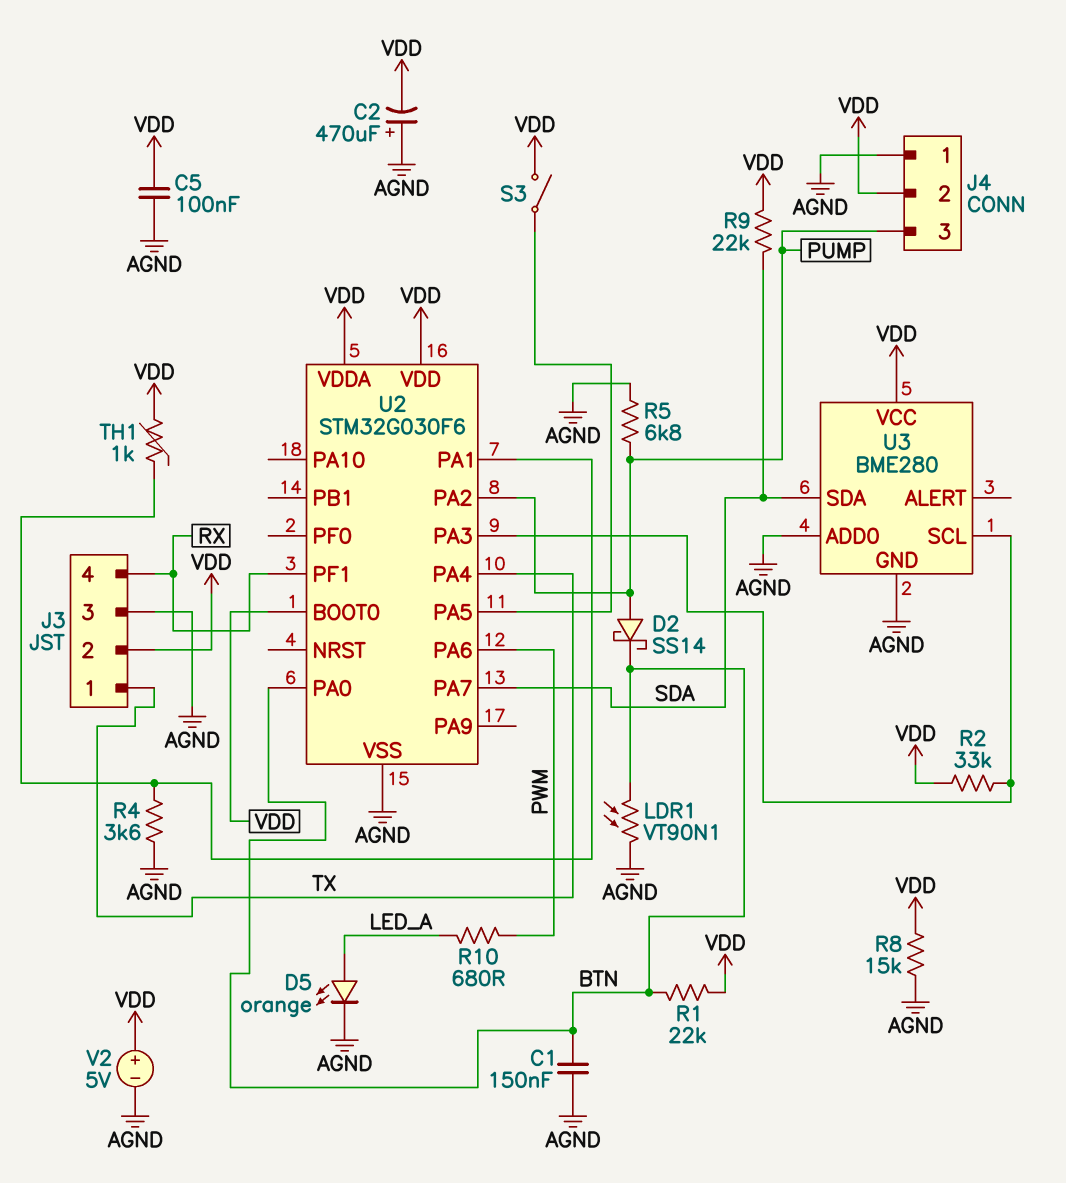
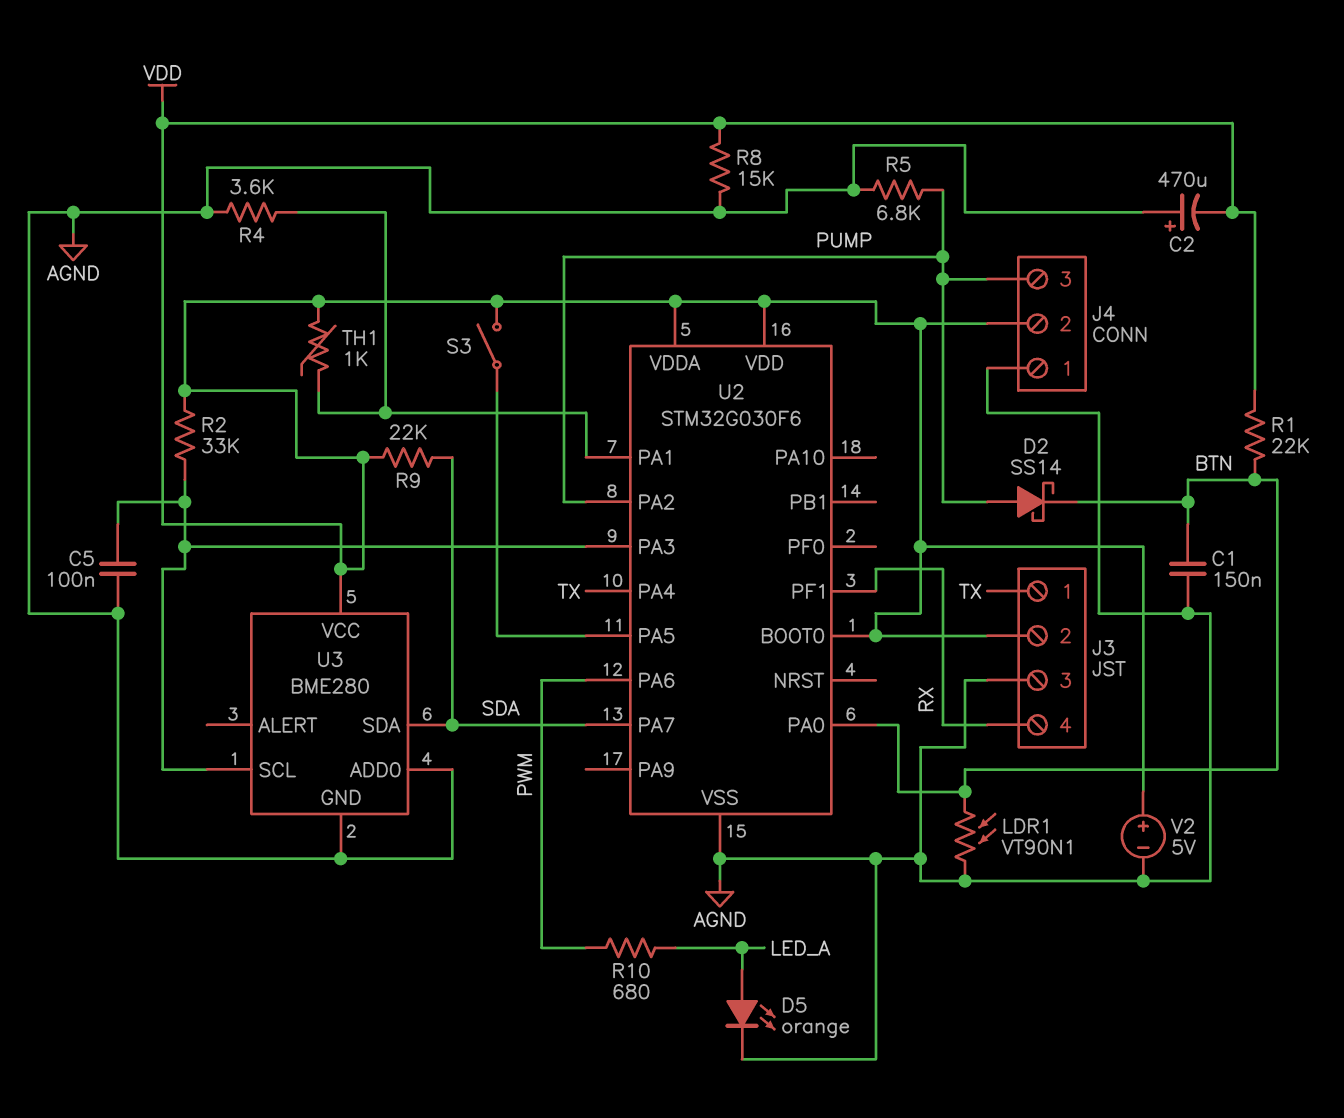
C5: 100nF (AGND, VDD) -> 100nF (AGND, U2/PA3)

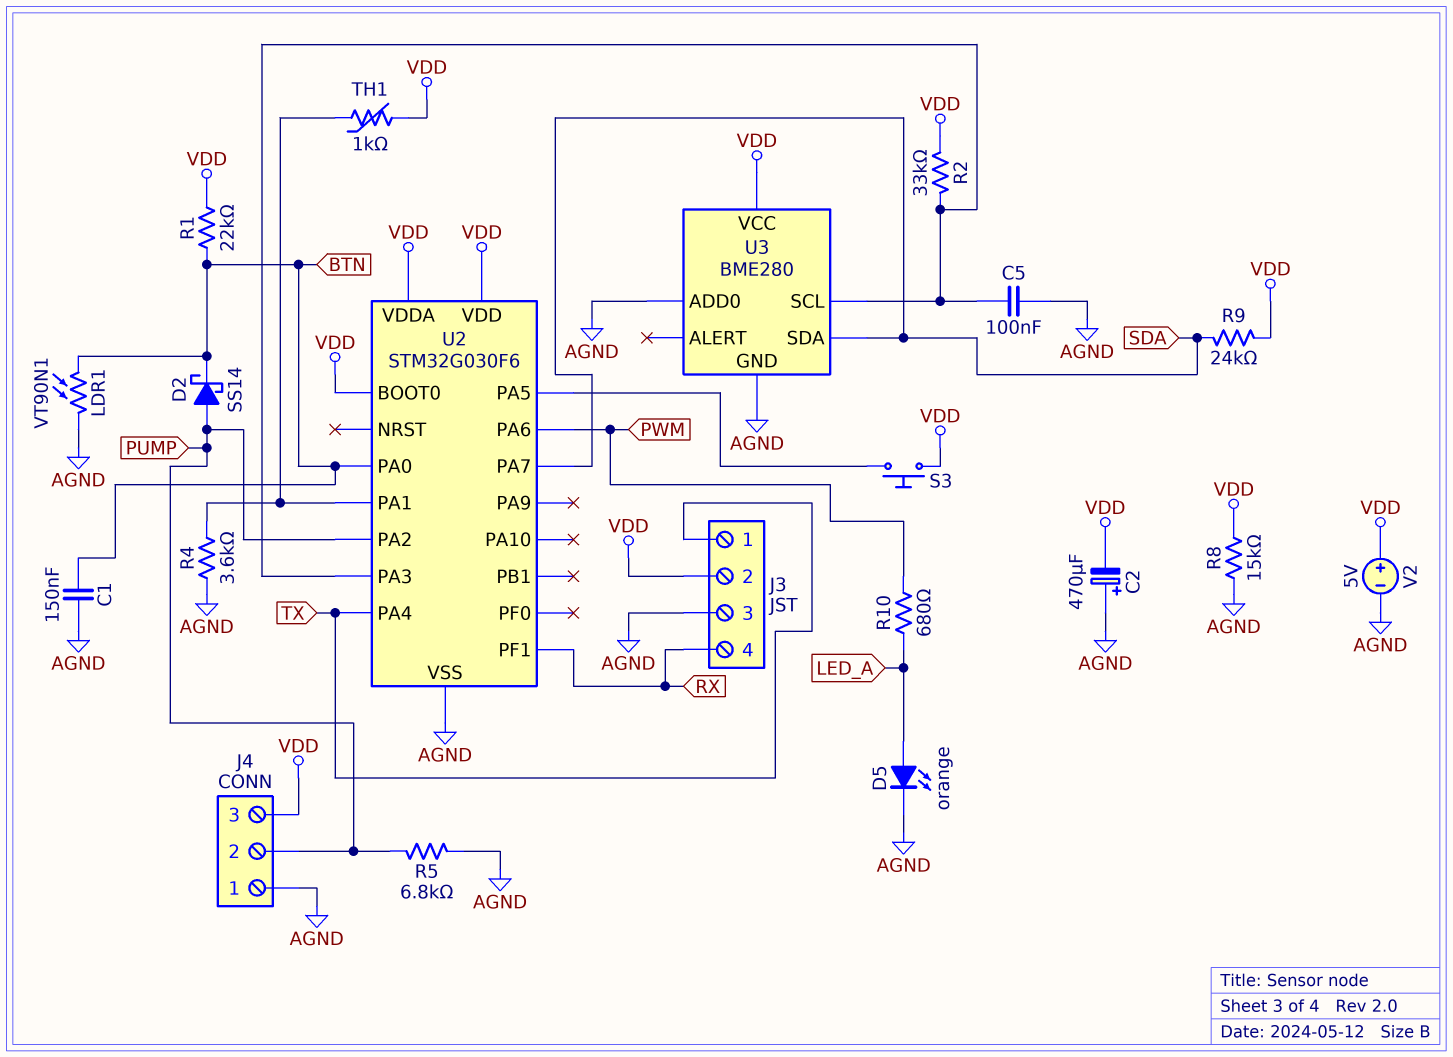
J4 pin 2: VDD -> PUMP
J4 pin 3: PUMP -> VDD
R9: 22k (SDA, VDD) -> 24k (SDA, VDD)
S3: switch (U2/PA5, VDD) -> button (U2/PA5, VDD)

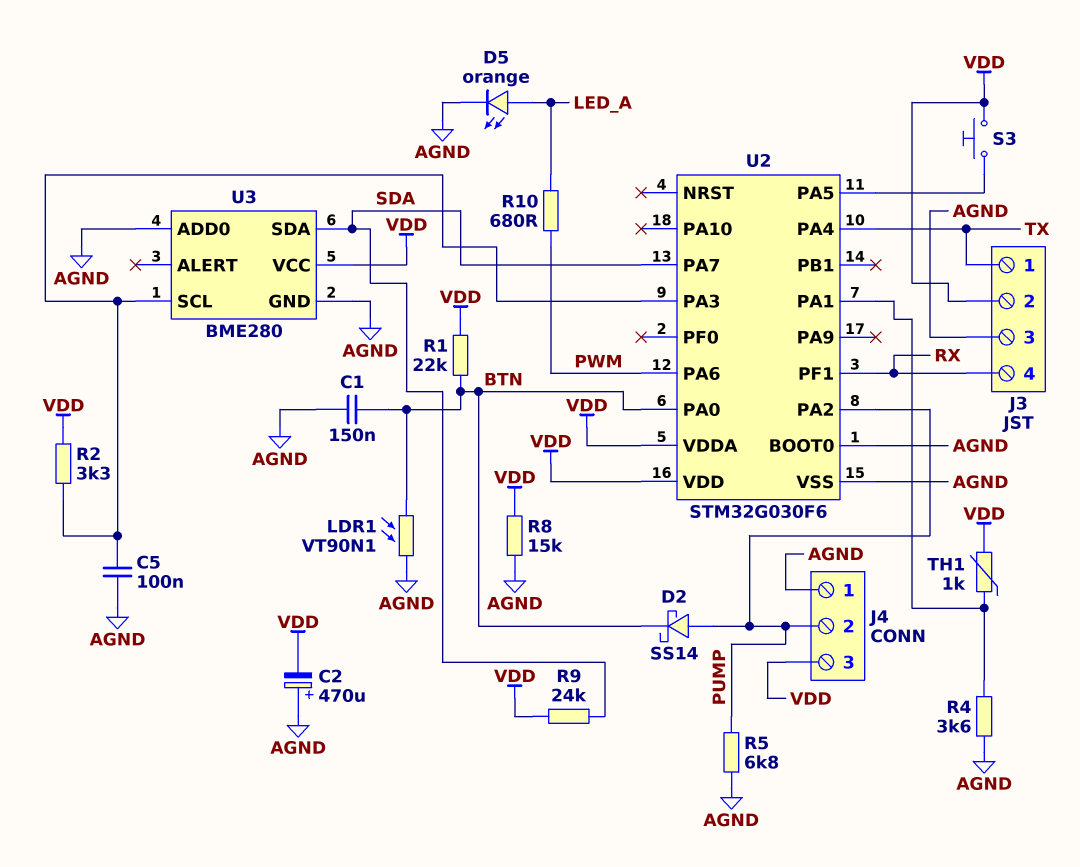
R2: 33k (U2/PA3, VDD) -> 3.3k (U2/PA3, VDD)
U2 pin BOOT0: VDD -> AGND
V2: 5V (plus VDD, minus AGND) -> none

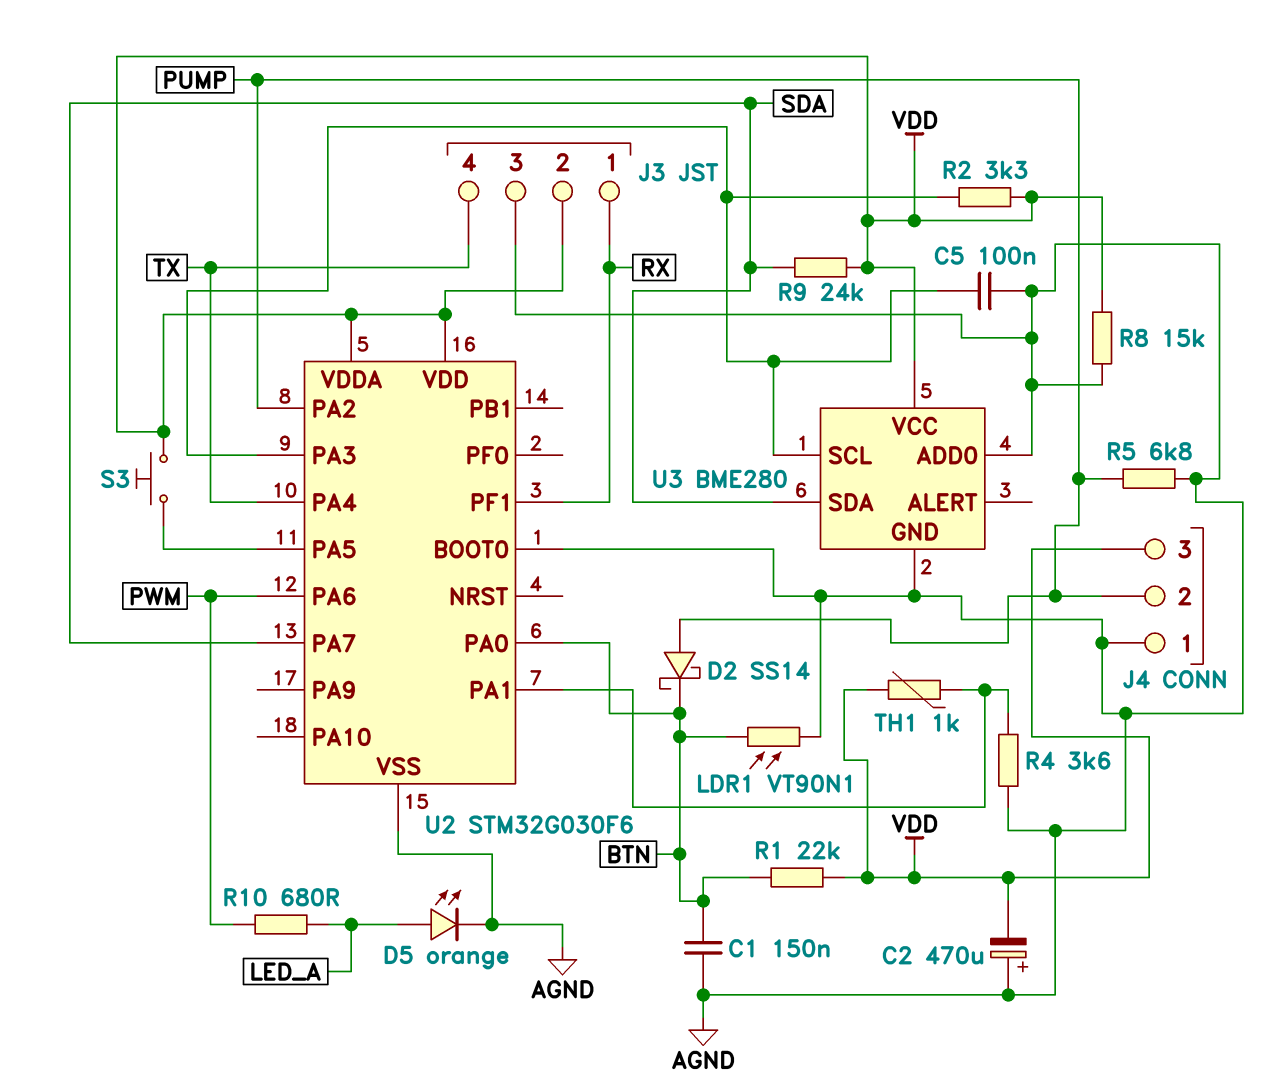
J3 pin 1: TX -> RX
J3 pin 4: RX -> TX

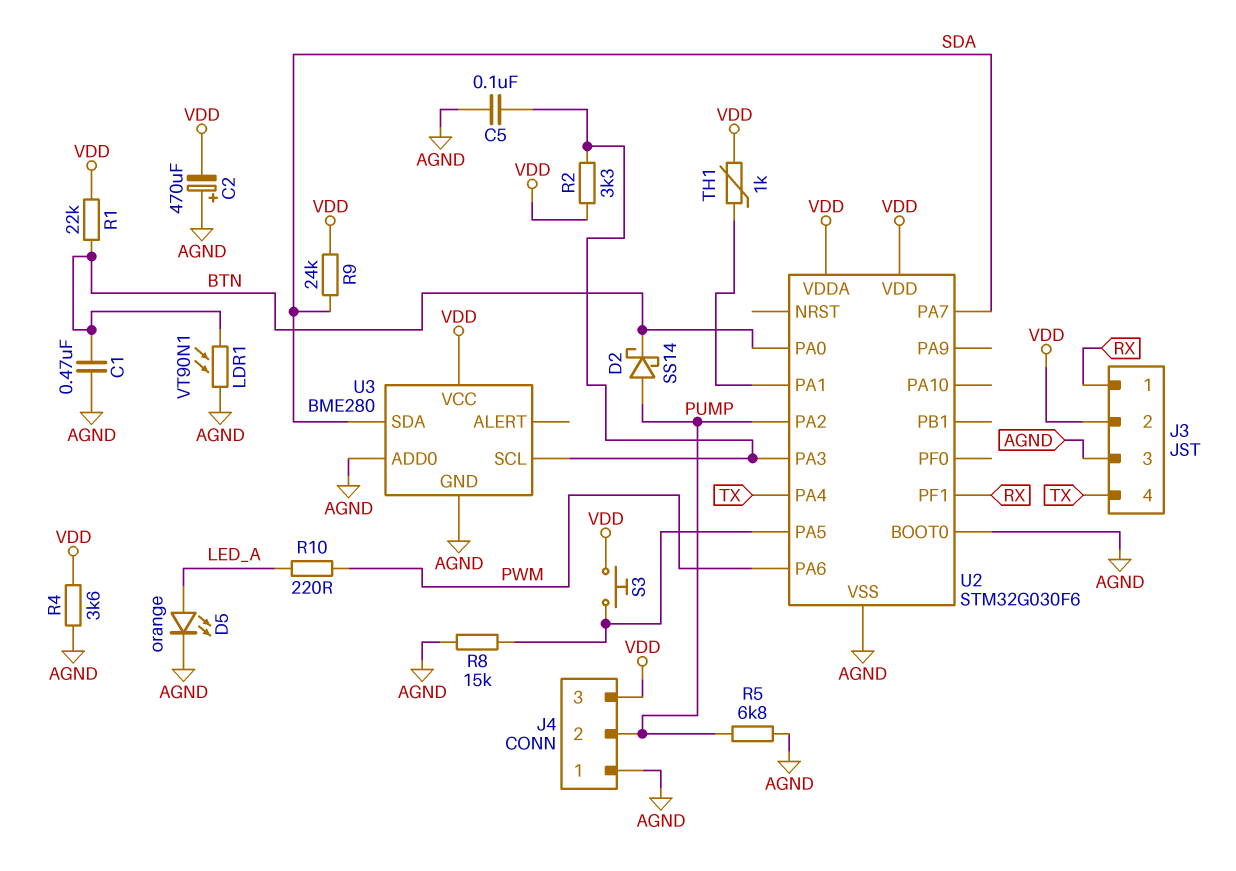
C1: 150nF (AGND, BTN) -> 470nF (AGND, BTN)
R4: 3.6k (AGND, U2/PA1) -> 3.6k (AGND, VDD)
R8: 15k (AGND, VDD) -> 15k (AGND, U2/PA5)
R10: 680 (LED_A, PWM) -> 220 (LED_A, PWM)

